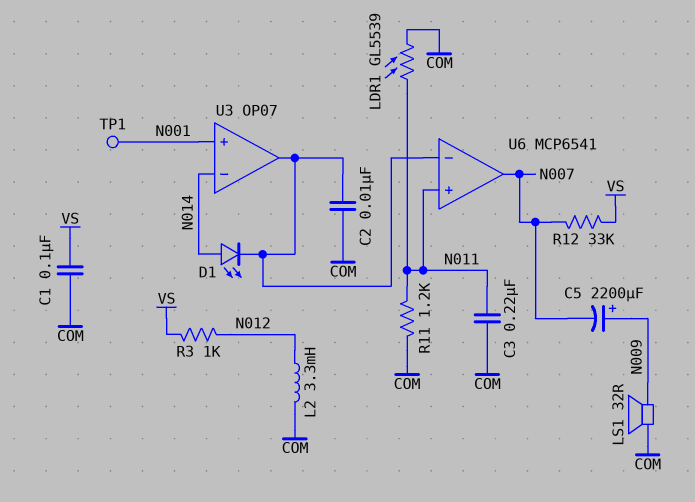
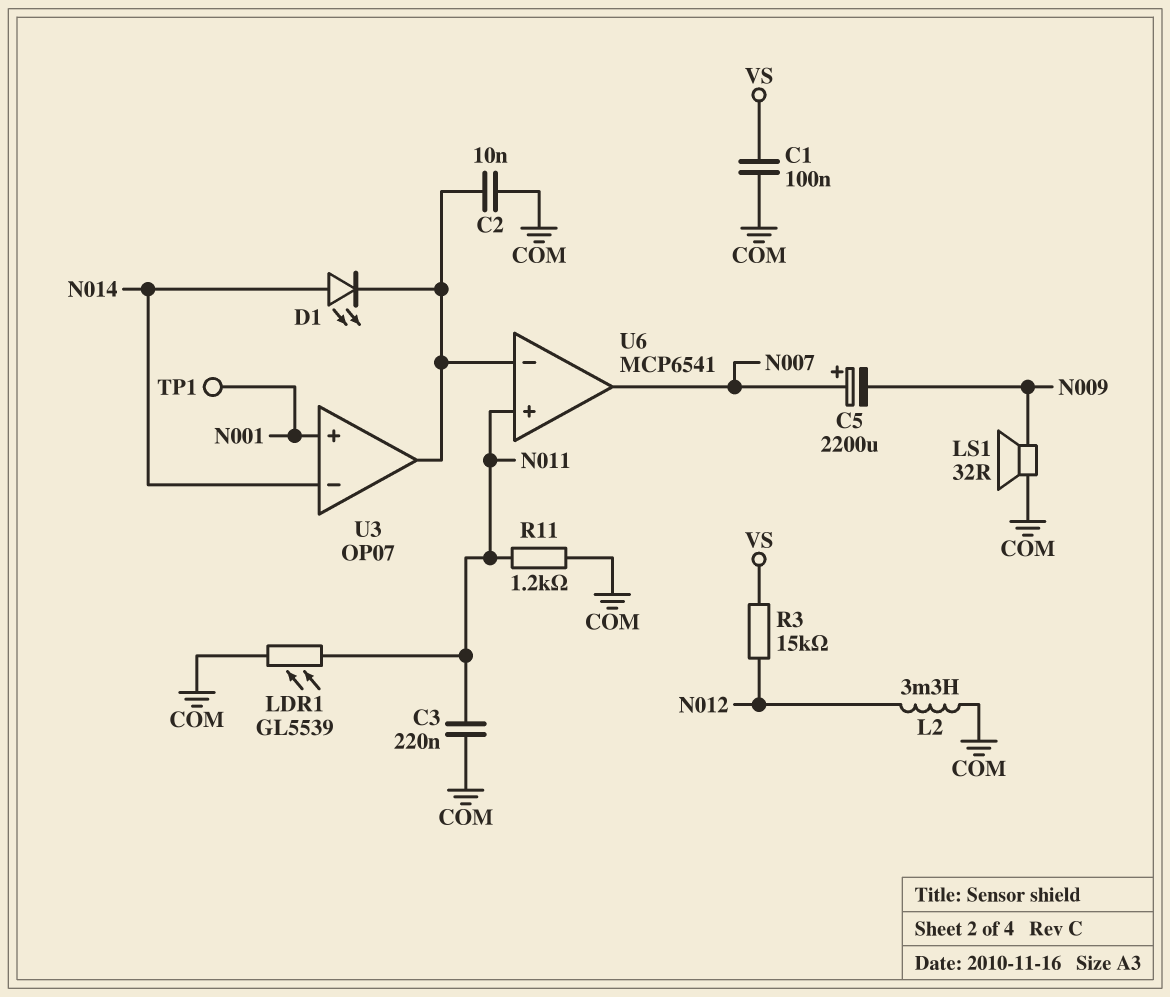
C5: 2200uF (plus N009, minus N007) -> 2200uF (plus N007, minus N009)
R3: 1k (N012, VS) -> 15k (N012, VS)
R12: 33k (N007, VS) -> none

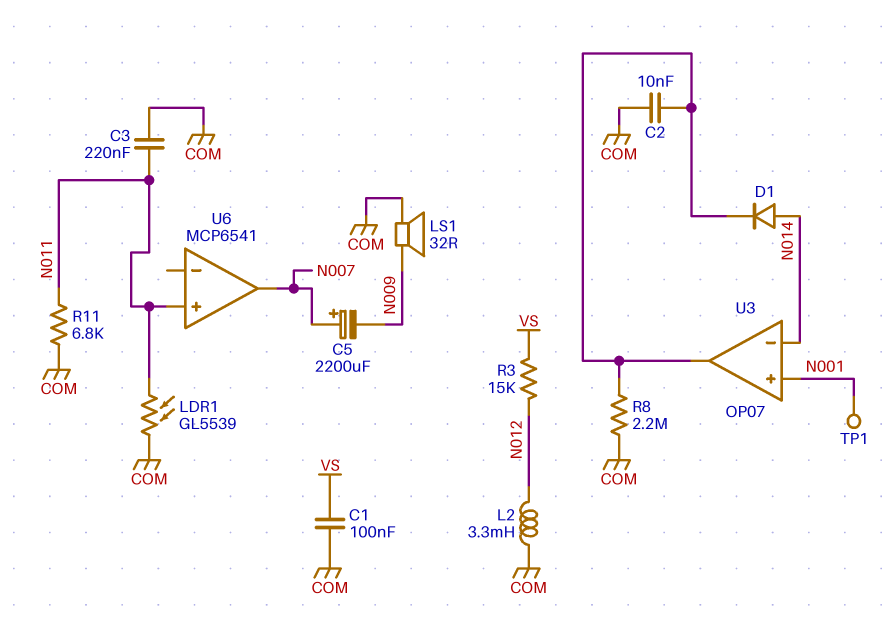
D1: LED (A N014, K U3/out) -> diode (A N014, K U3/out)
R8: none -> 2.2M (COM, U3/out)
R11: 1.2k (COM, N011) -> 6.8k (COM, N011)
U6 pin in-: U3/out -> none

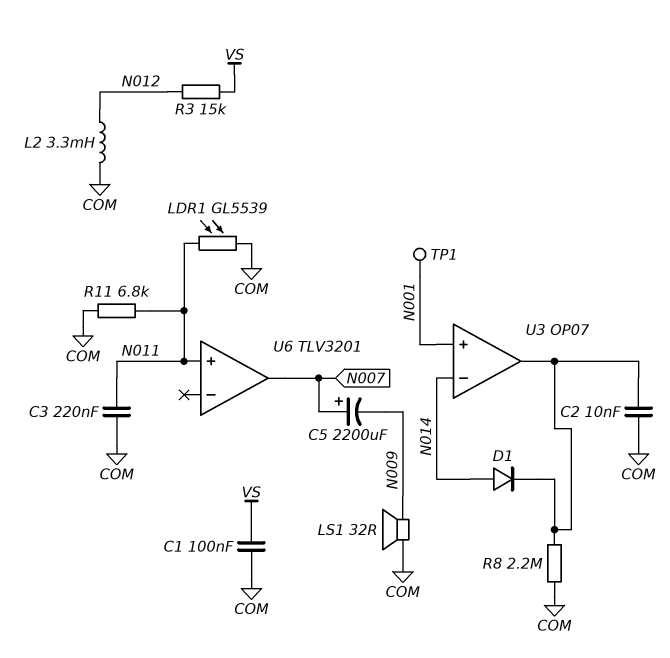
U6: MCP6541 -> TLV3201

